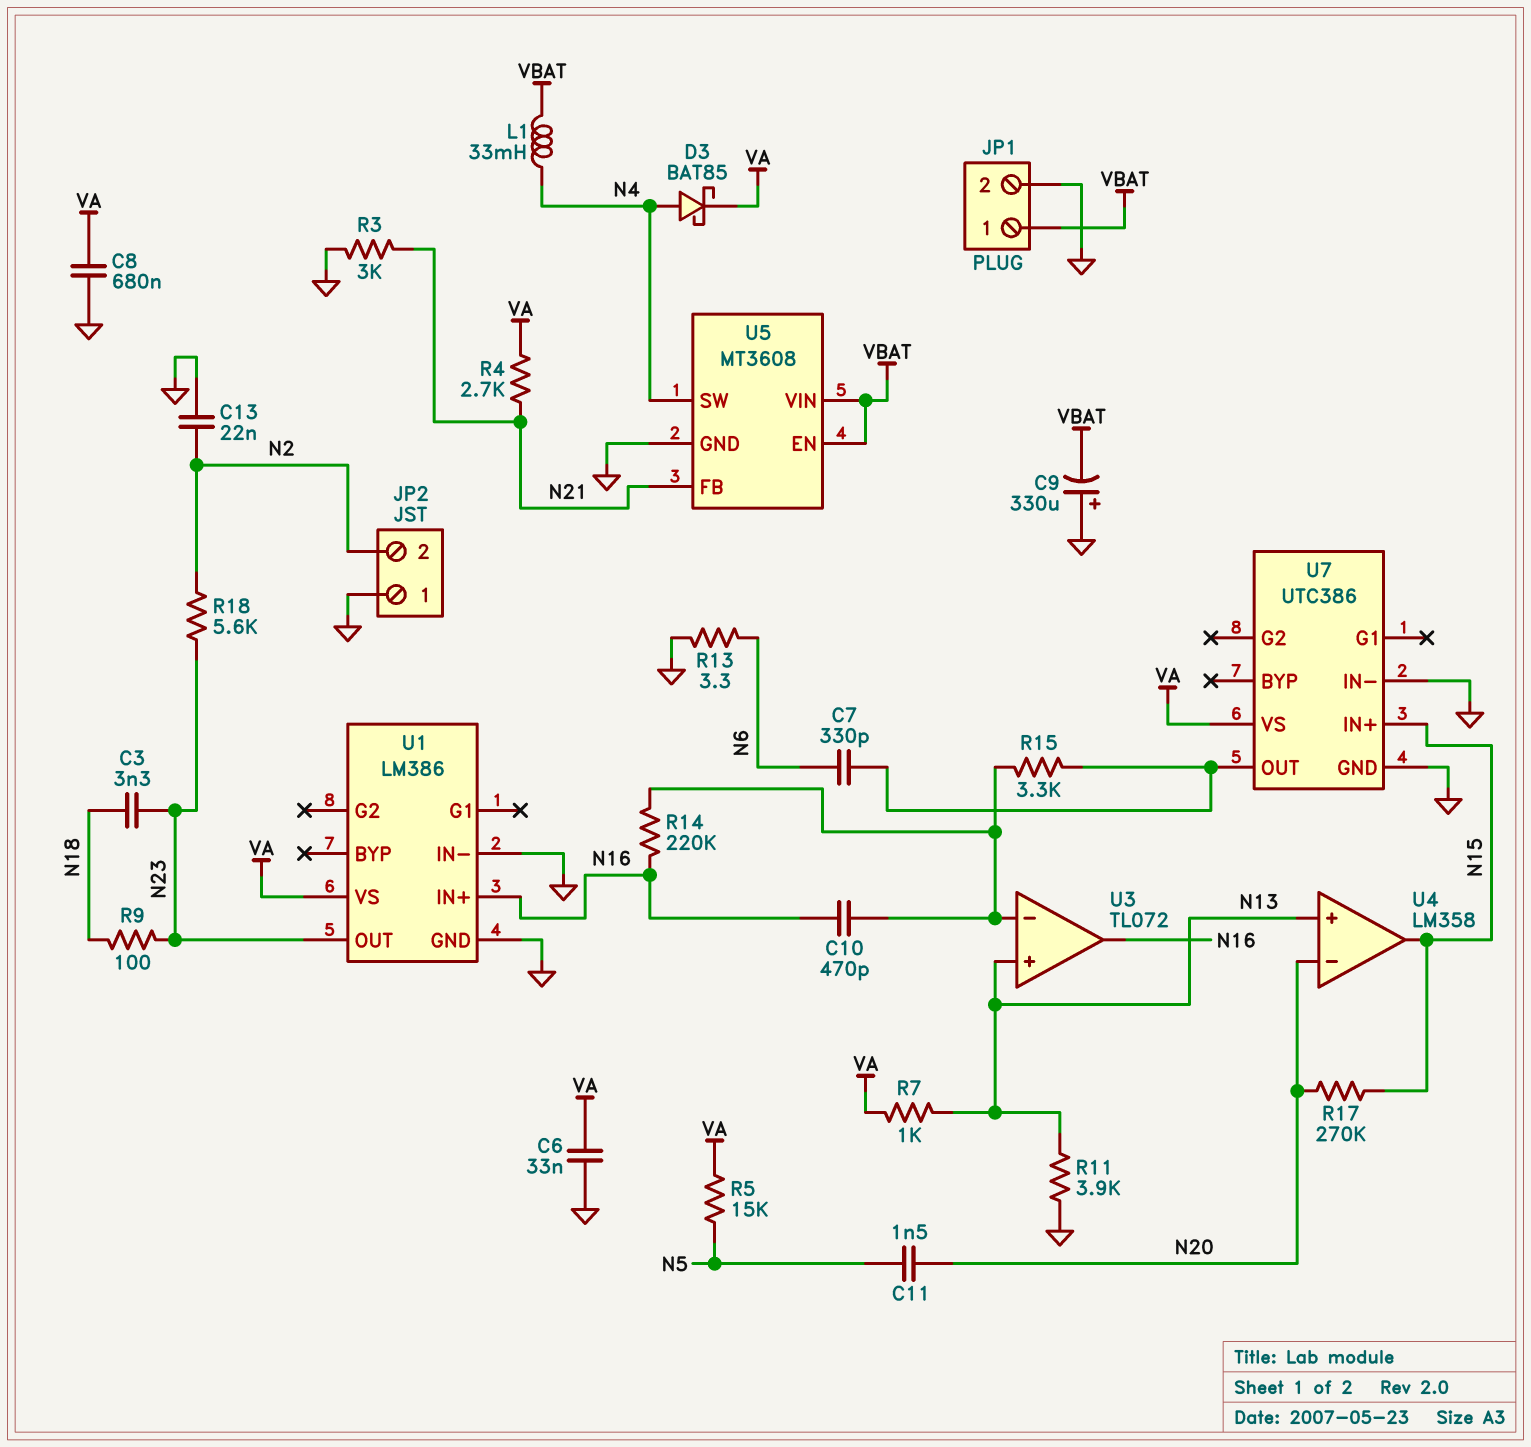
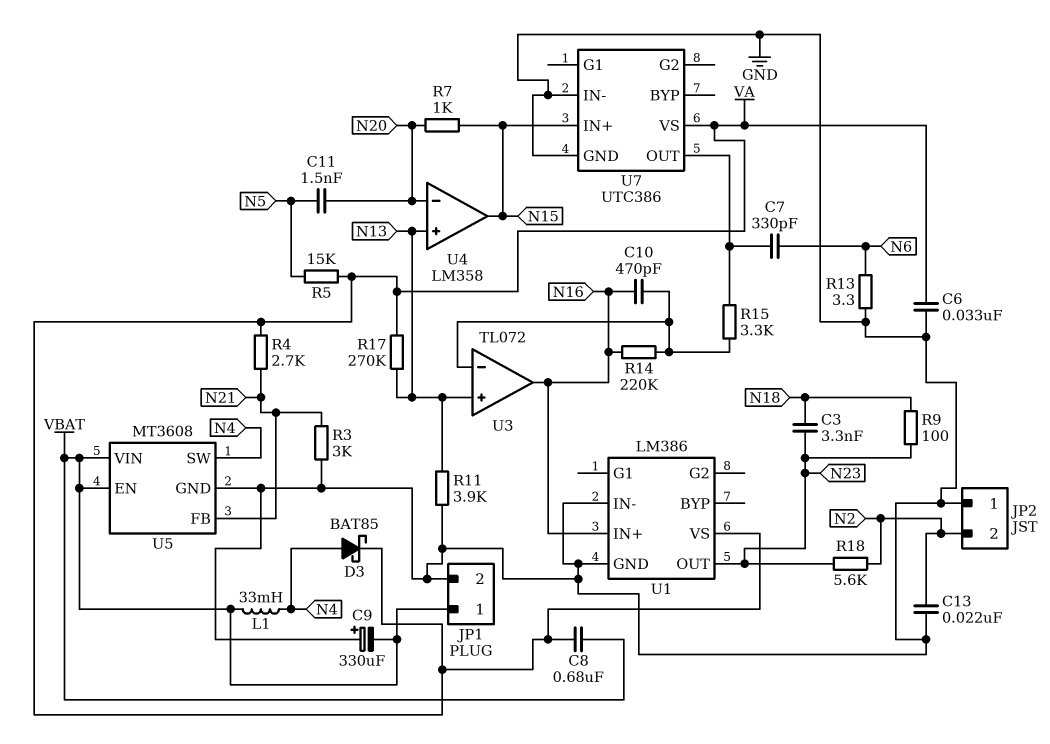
C8: 680nF (GND, VA) -> 680nF (VA, VBAT)
R7: 1k (N13, VA) -> 1k (N15, N20)
R17: 270k (N15, N20) -> 270k (N13, VA)

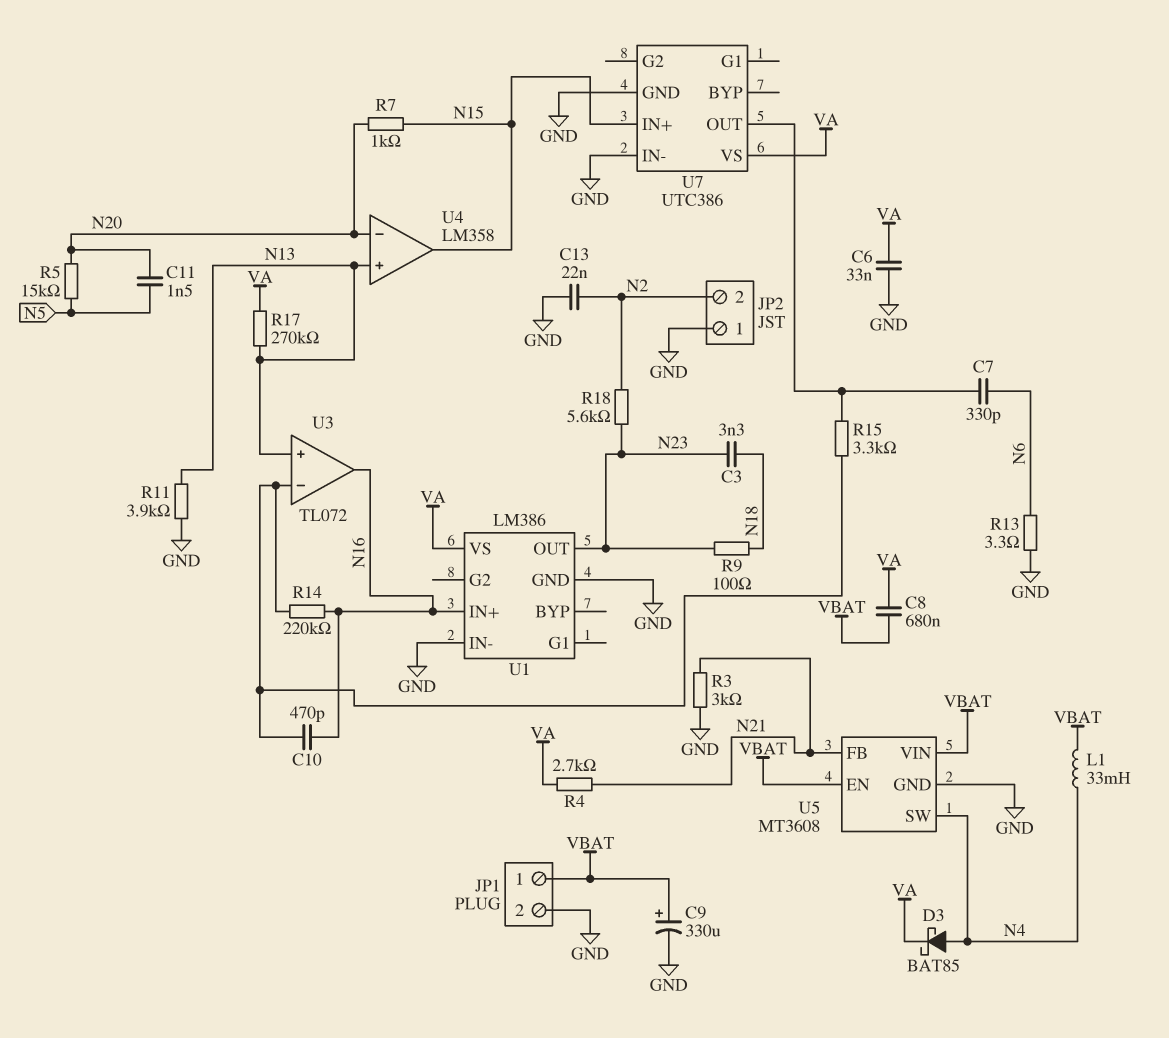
C9: 330uF (plus GND, minus VBAT) -> 330uF (plus VBAT, minus GND)
R5: 15k (N5, VA) -> 15k (N5, N20)

